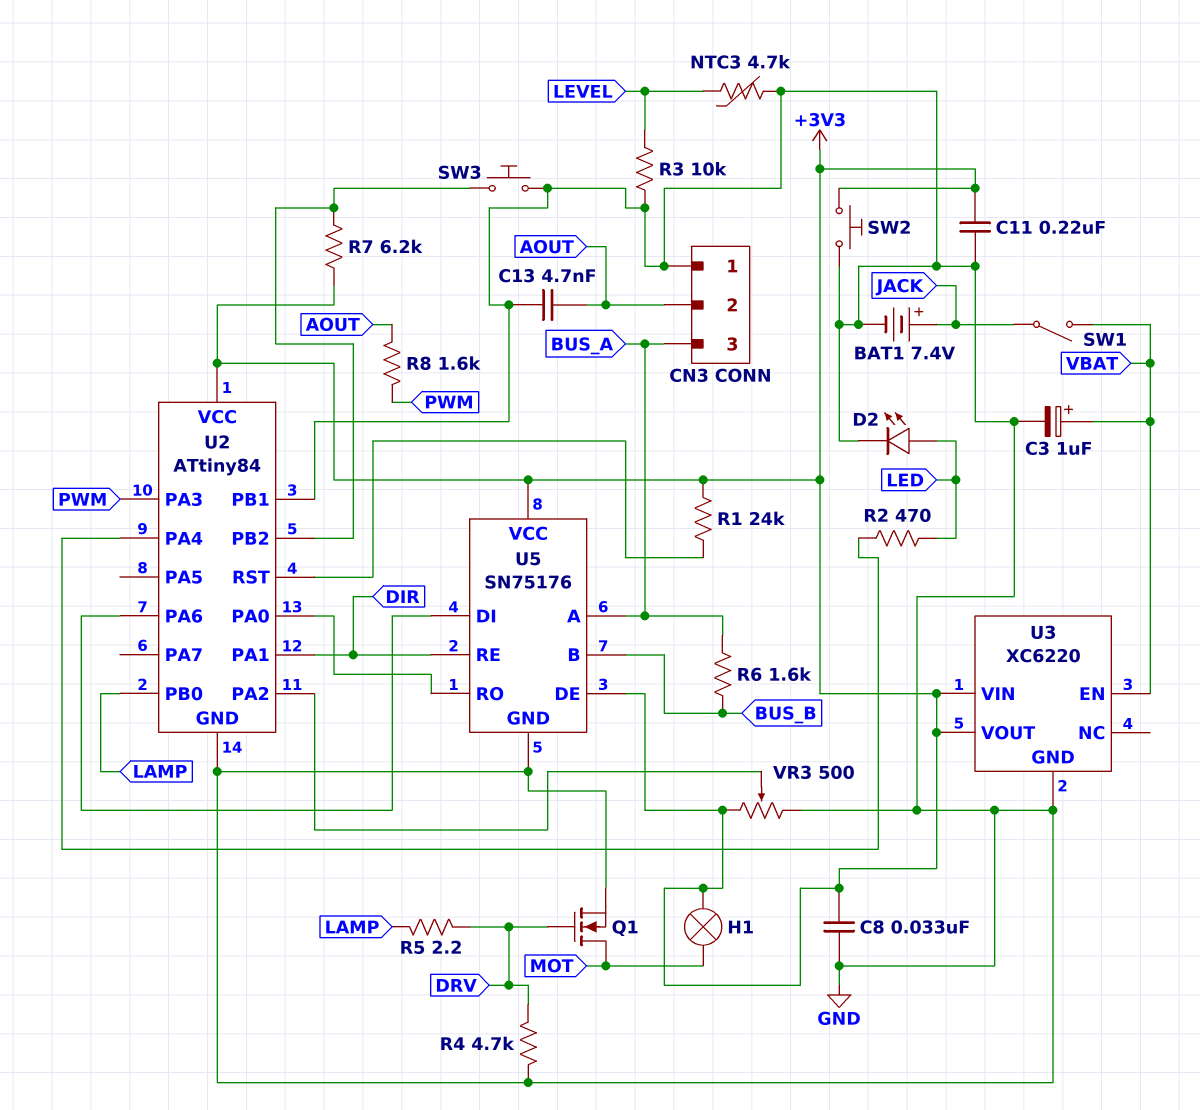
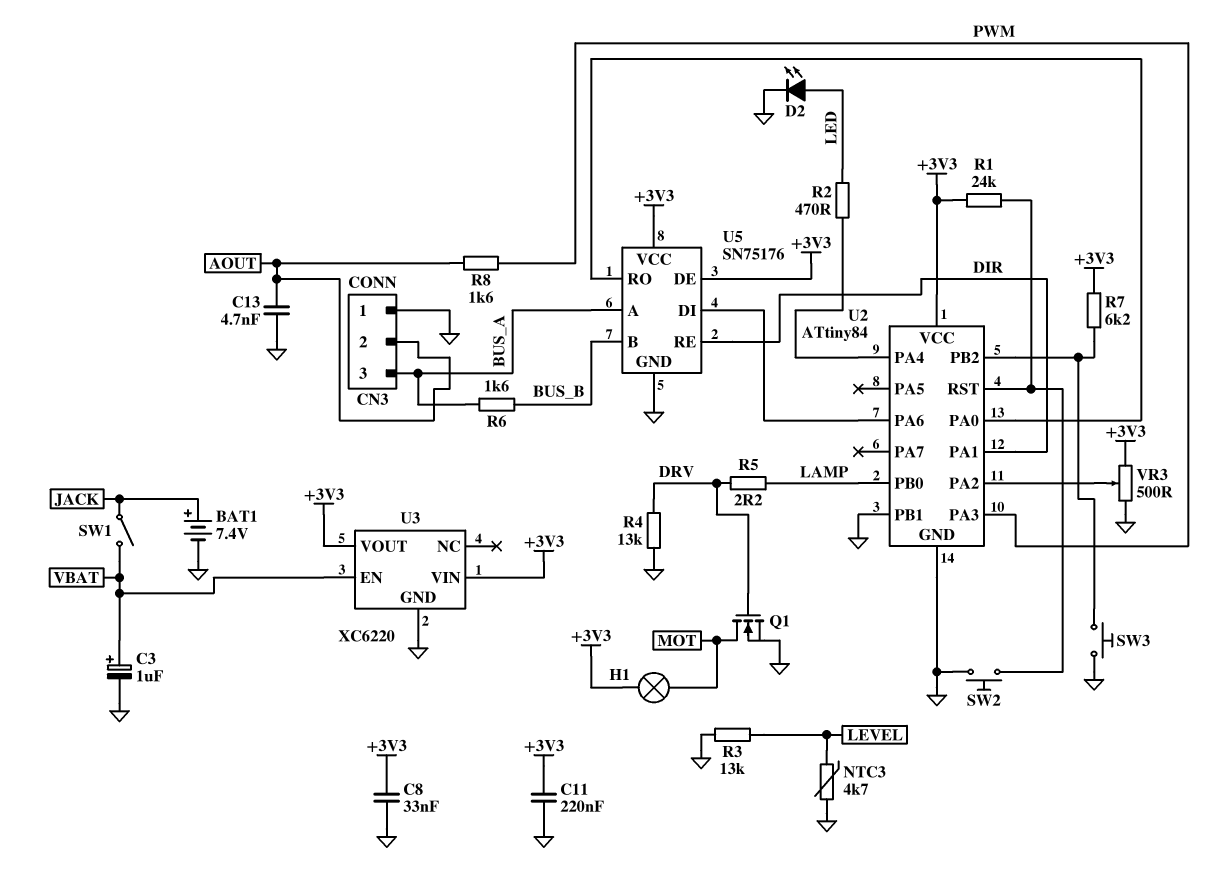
R3: 10k (GND, LEVEL) -> 13k (GND, LEVEL)
R4: 4.7k (DRV, GND) -> 13k (DRV, GND)
SW2: button (+3V3, GND) -> button (GND, U2/RST)

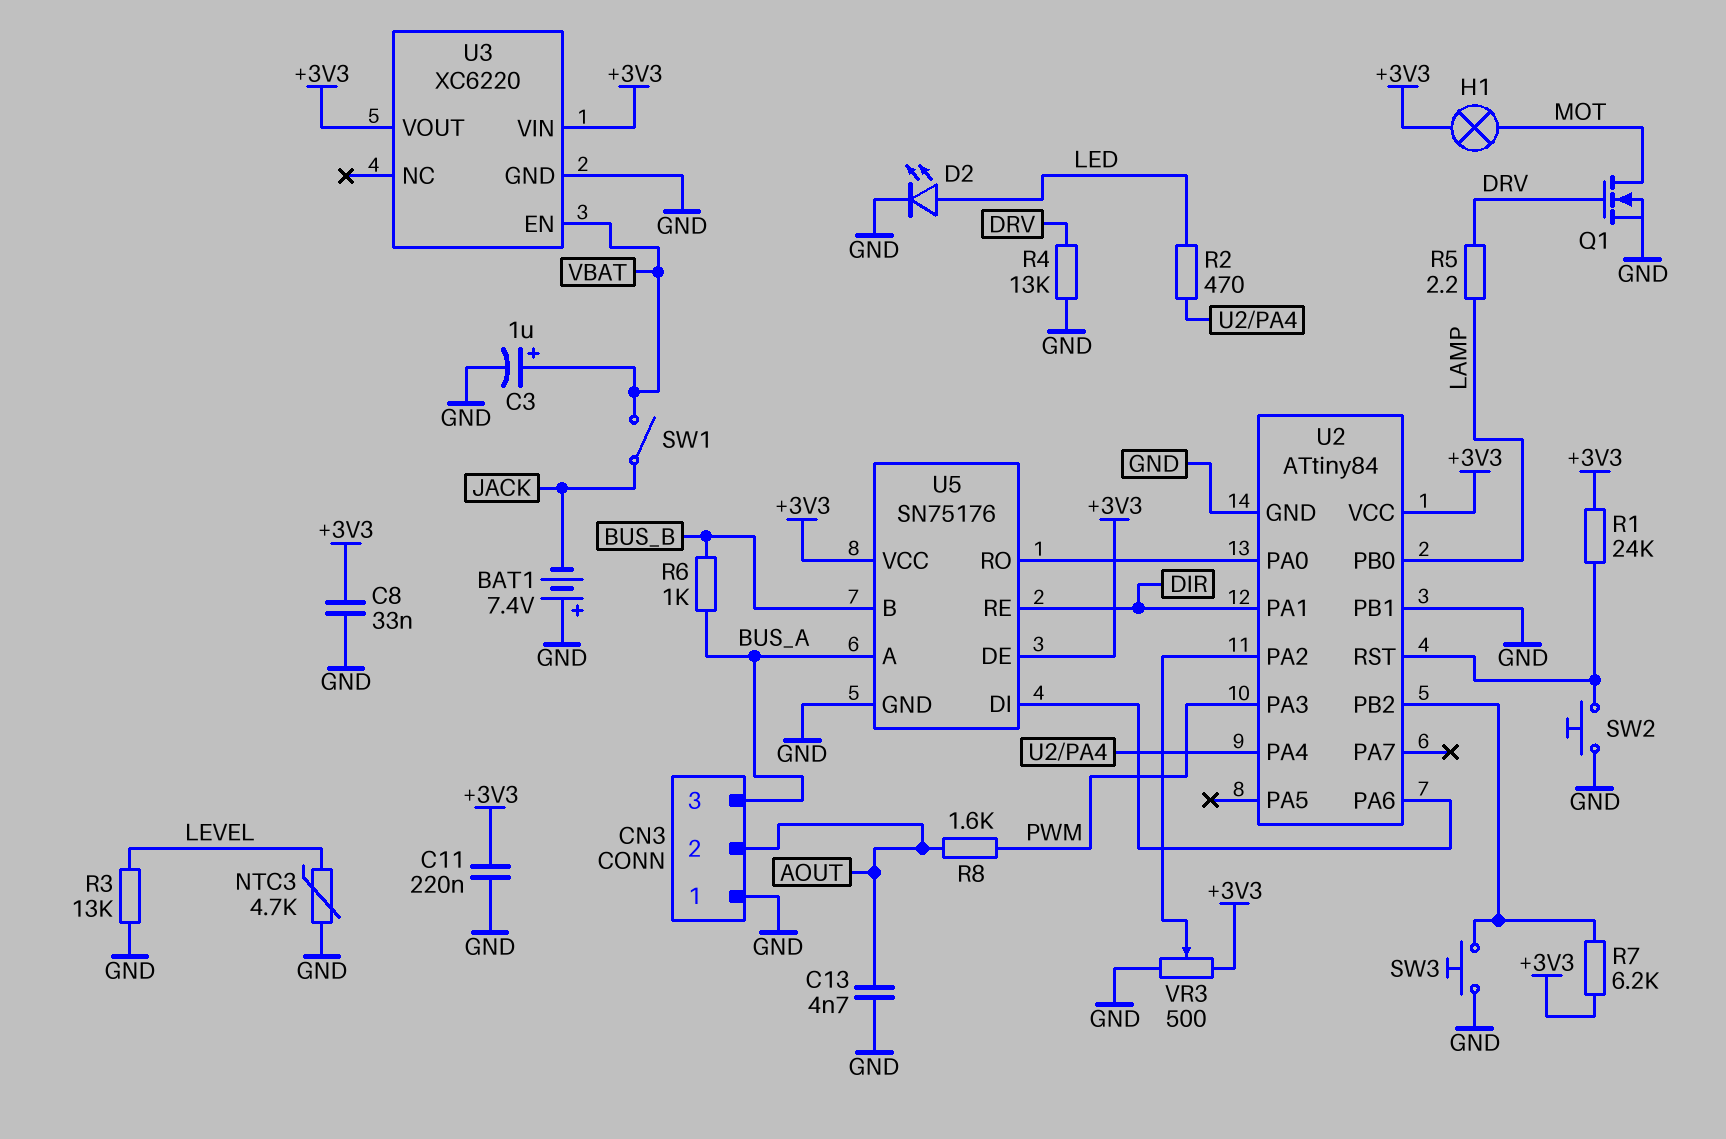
BAT1: 7.4V (plus JACK, minus GND) -> 7.4V (plus GND, minus JACK)
R6: 1.6k (BUS_A, BUS_B) -> 1k (BUS_A, BUS_B)

